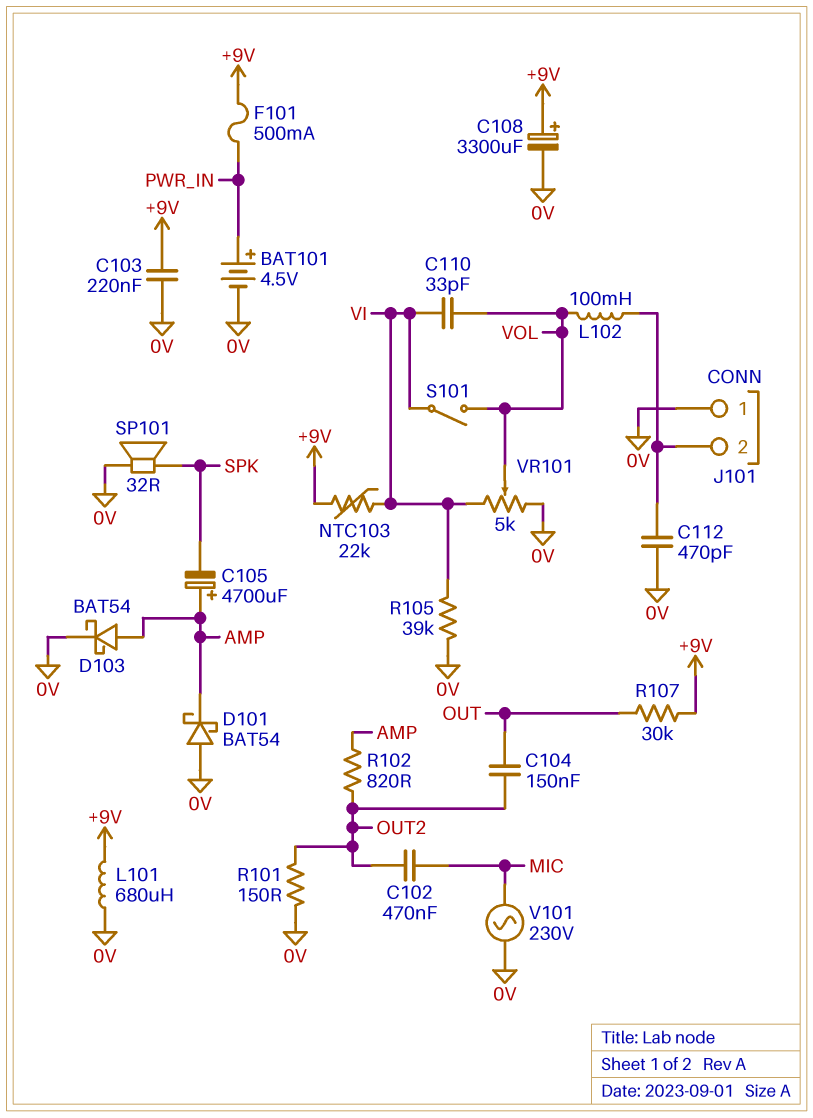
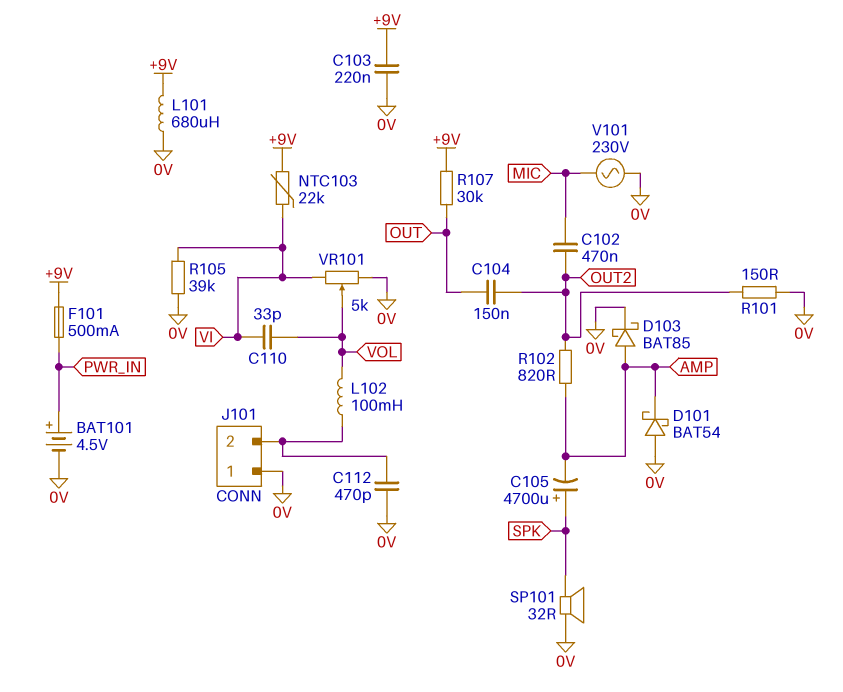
C105: 4700uF (plus AMP, minus SPK) -> 4700uF (plus SPK, minus AMP)
C108: 3300uF (plus +9V, minus 0V) -> none
D103: schottky BAT54 (A AMP, K 0V) -> schottky BAT85 (A AMP, K 0V)
S101: switch (VI, VOL) -> none

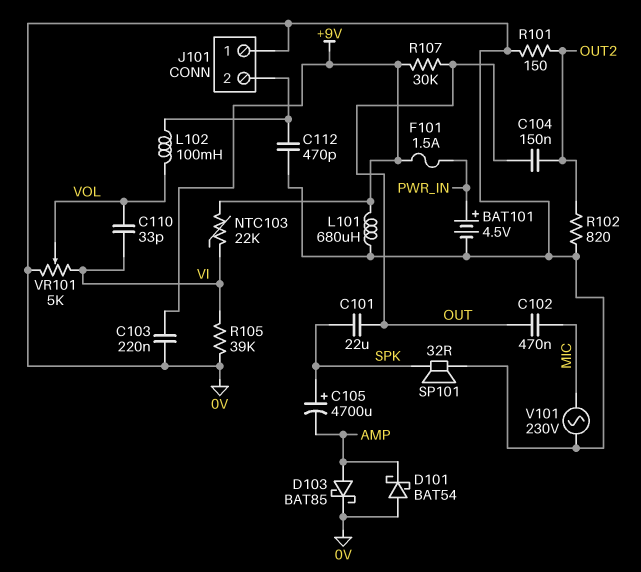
C101: none -> 22uF (OUT, SPK)
C102: 470nF (MIC, OUT2) -> 470nF (MIC, OUT)
F101: 500mA (+9V, PWR_IN) -> 1.5A (+9V, PWR_IN)
R102: 820 (AMP, OUT2) -> 820 (0V, OUT2)

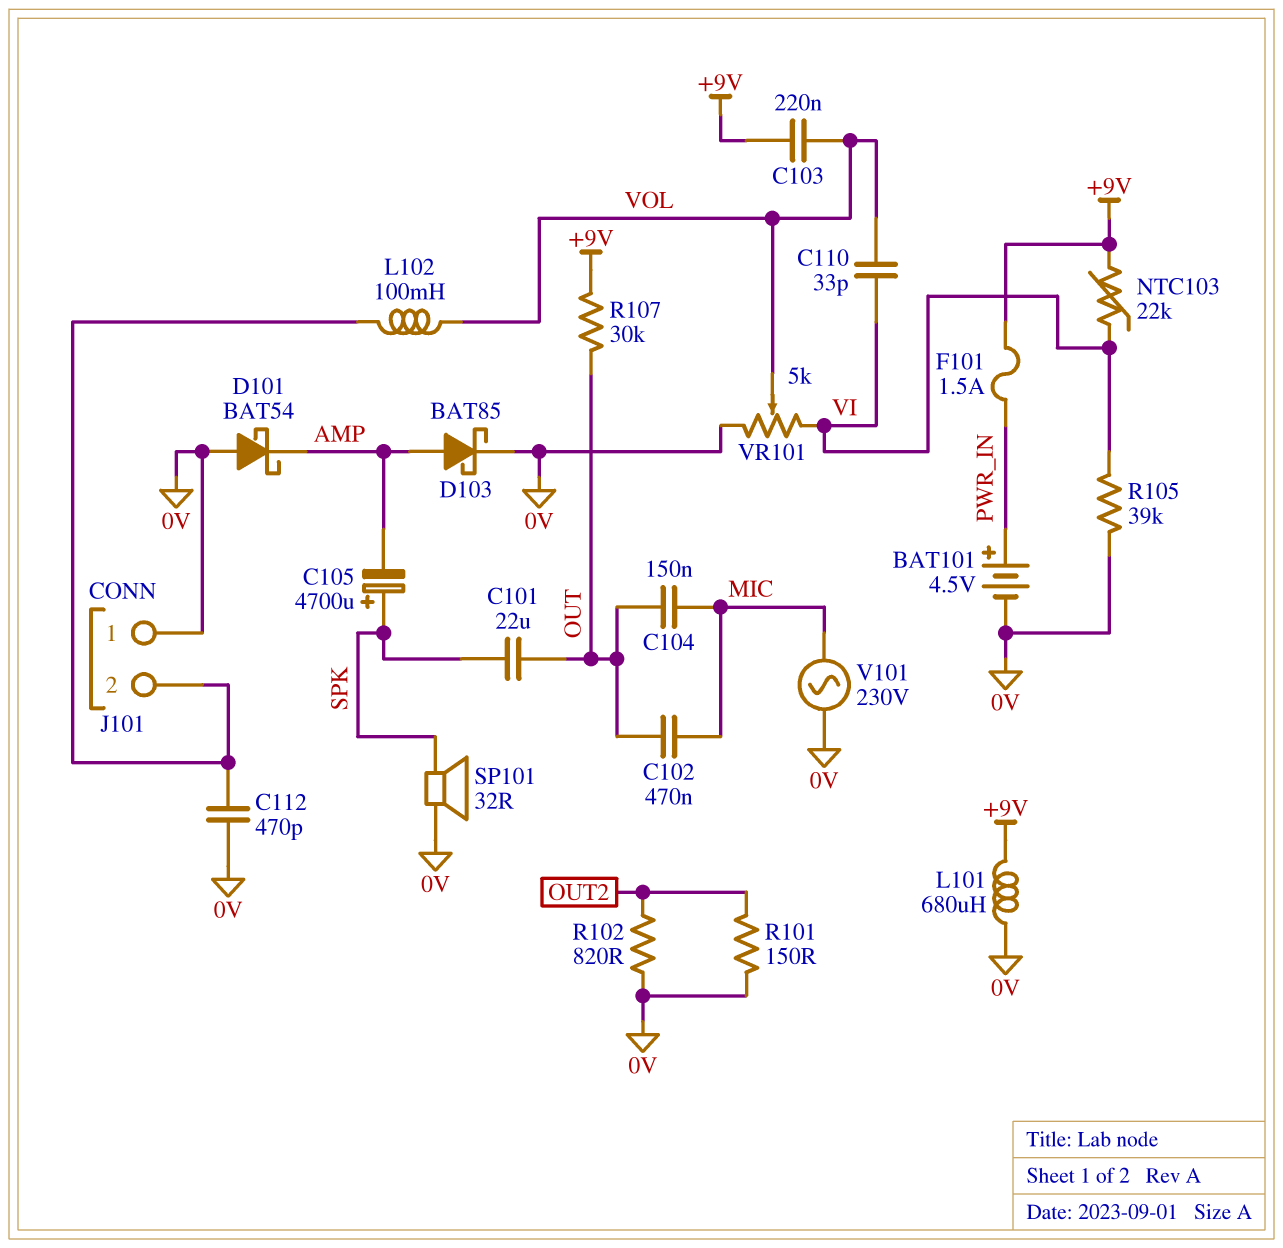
C103: 220nF (+9V, 0V) -> 220nF (+9V, VOL)
C104: 150nF (OUT, OUT2) -> 150nF (MIC, OUT)

